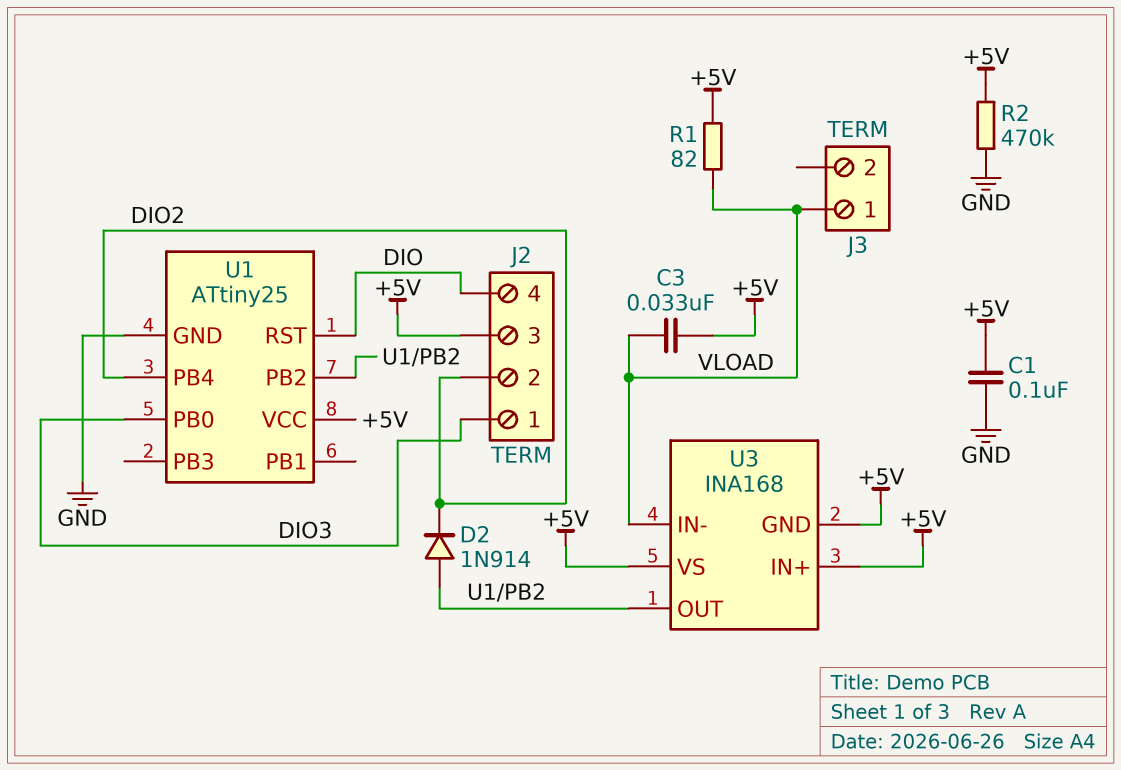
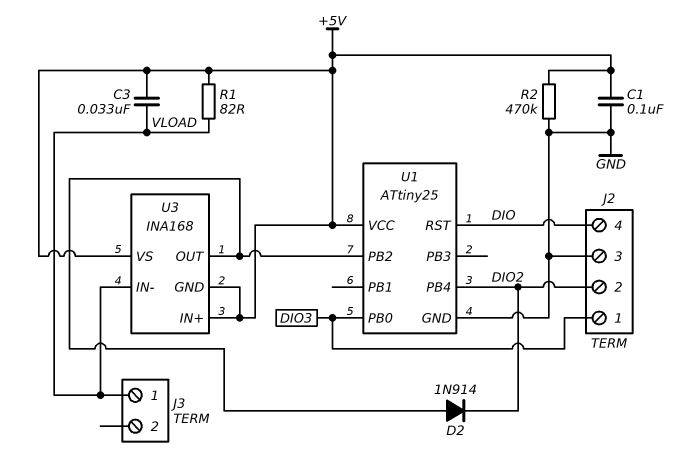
J2 pin 3: +5V -> GND

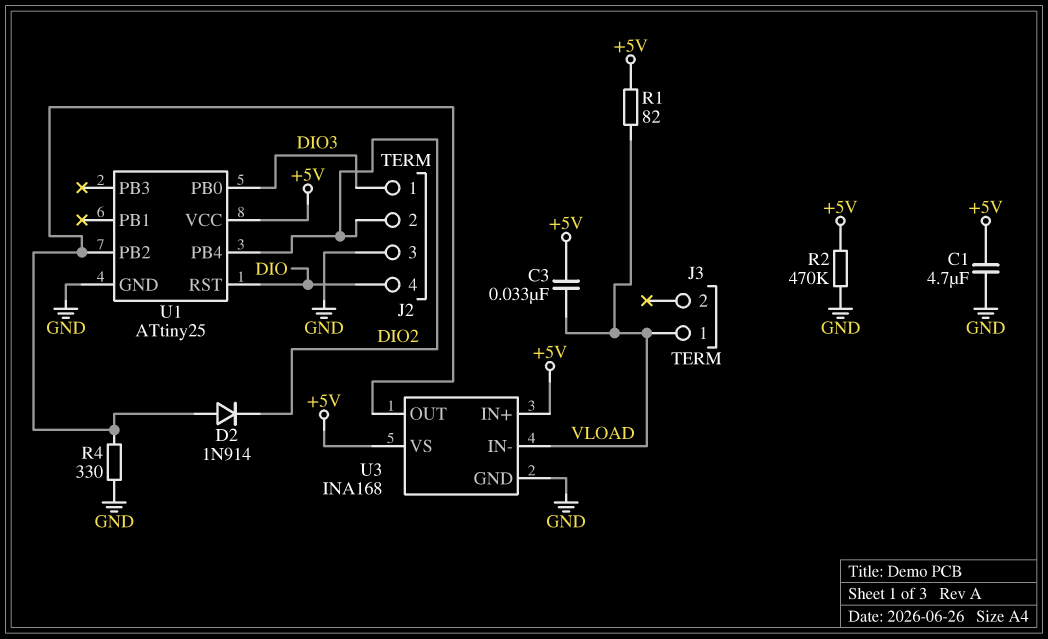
C1: 100nF (+5V, GND) -> 4.7uF (+5V, GND)
R4: none -> 330 (GND, U1/PB2)
U3 pin GND: +5V -> GND

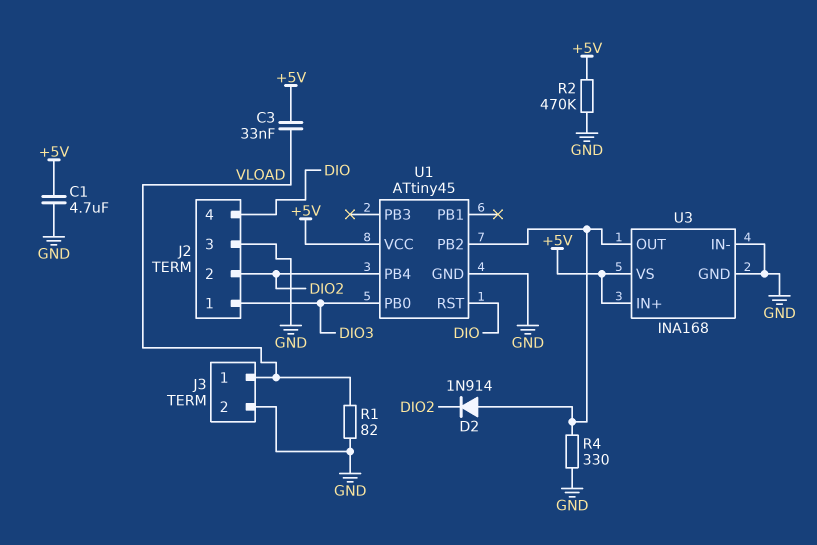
J3 pin 2: none -> GND
R1: 82 (+5V, VLOAD) -> 82 (GND, VLOAD)
U1: ATtiny25 -> ATtiny45
U3 pin IN-: VLOAD -> GND

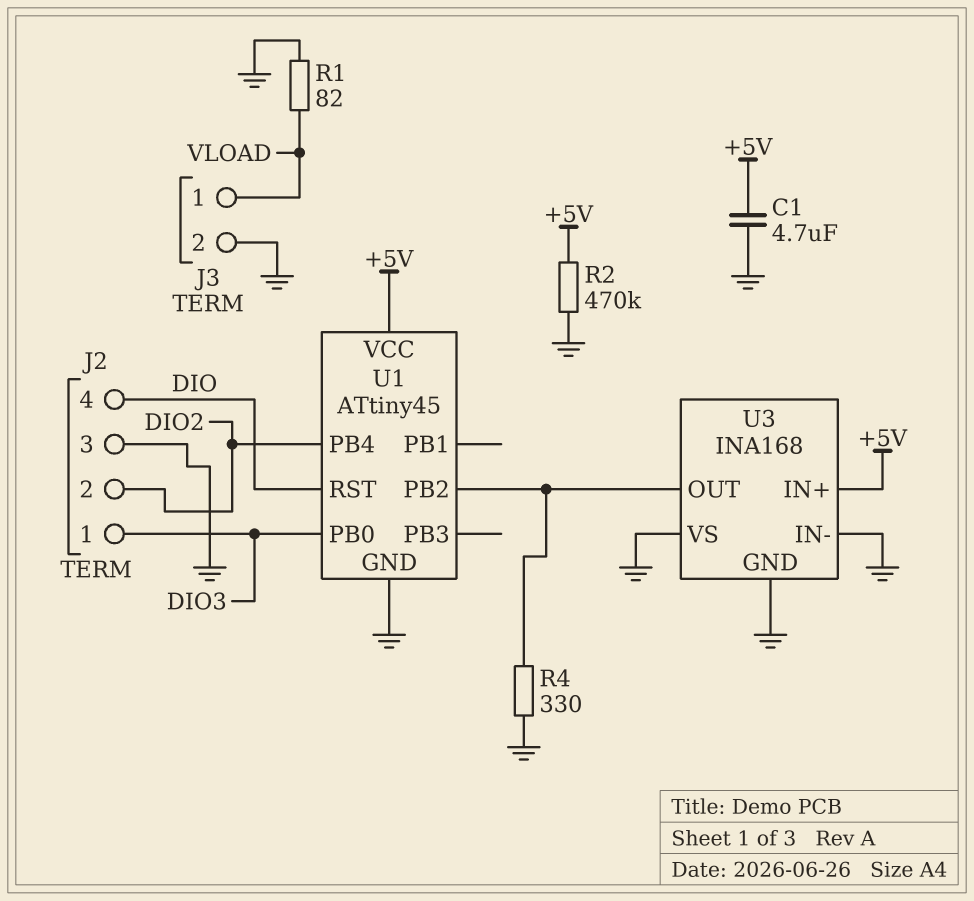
C3: 33nF (+5V, VLOAD) -> none
D2: diode 1N914 (A U1/PB2, K DIO2) -> none
U3 pin VS: +5V -> GND

